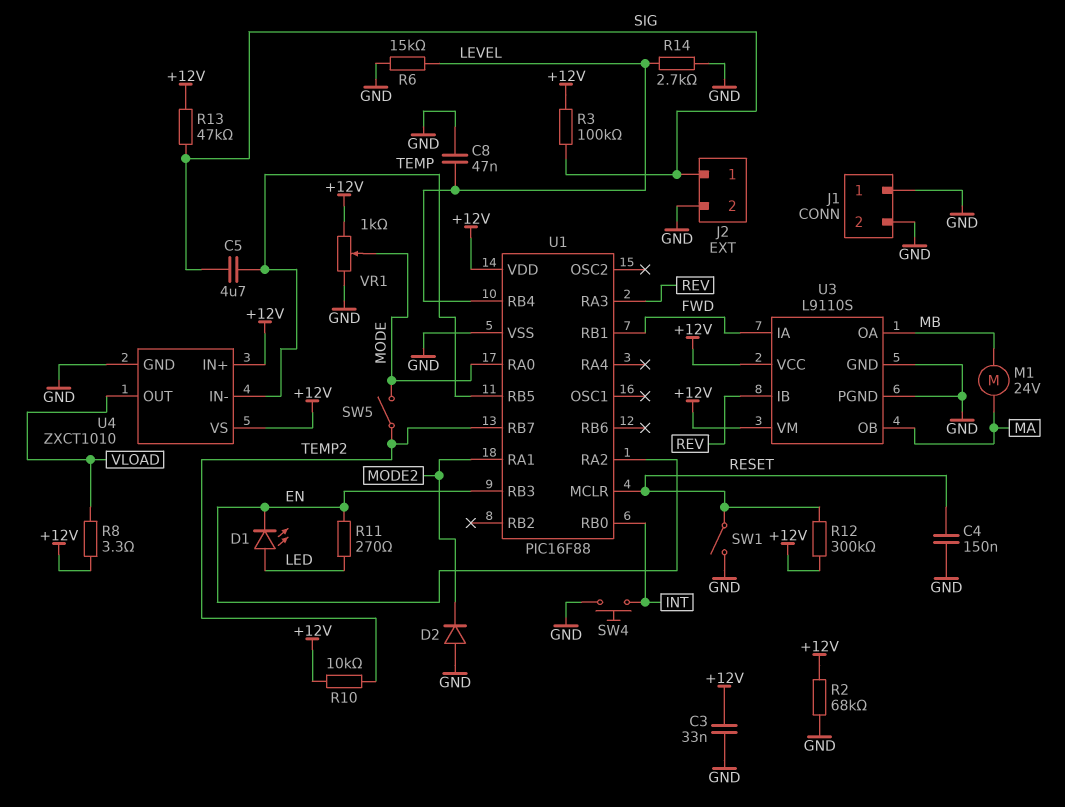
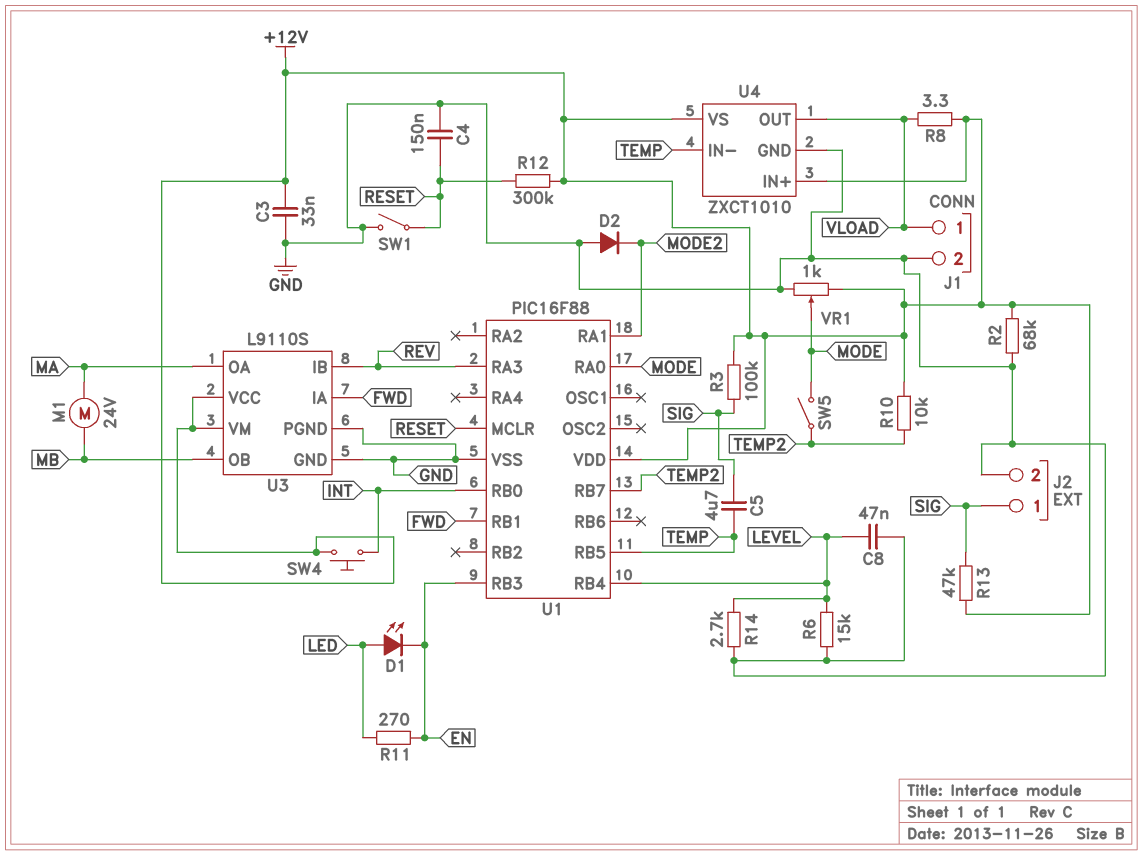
J1 pin 1: GND -> VLOAD
SW4: button (GND, INT) -> button (+12V, INT)
U1 pin RA2: EN -> none
U3 pin OA: MB -> MA
U3 pin OB: MA -> MB

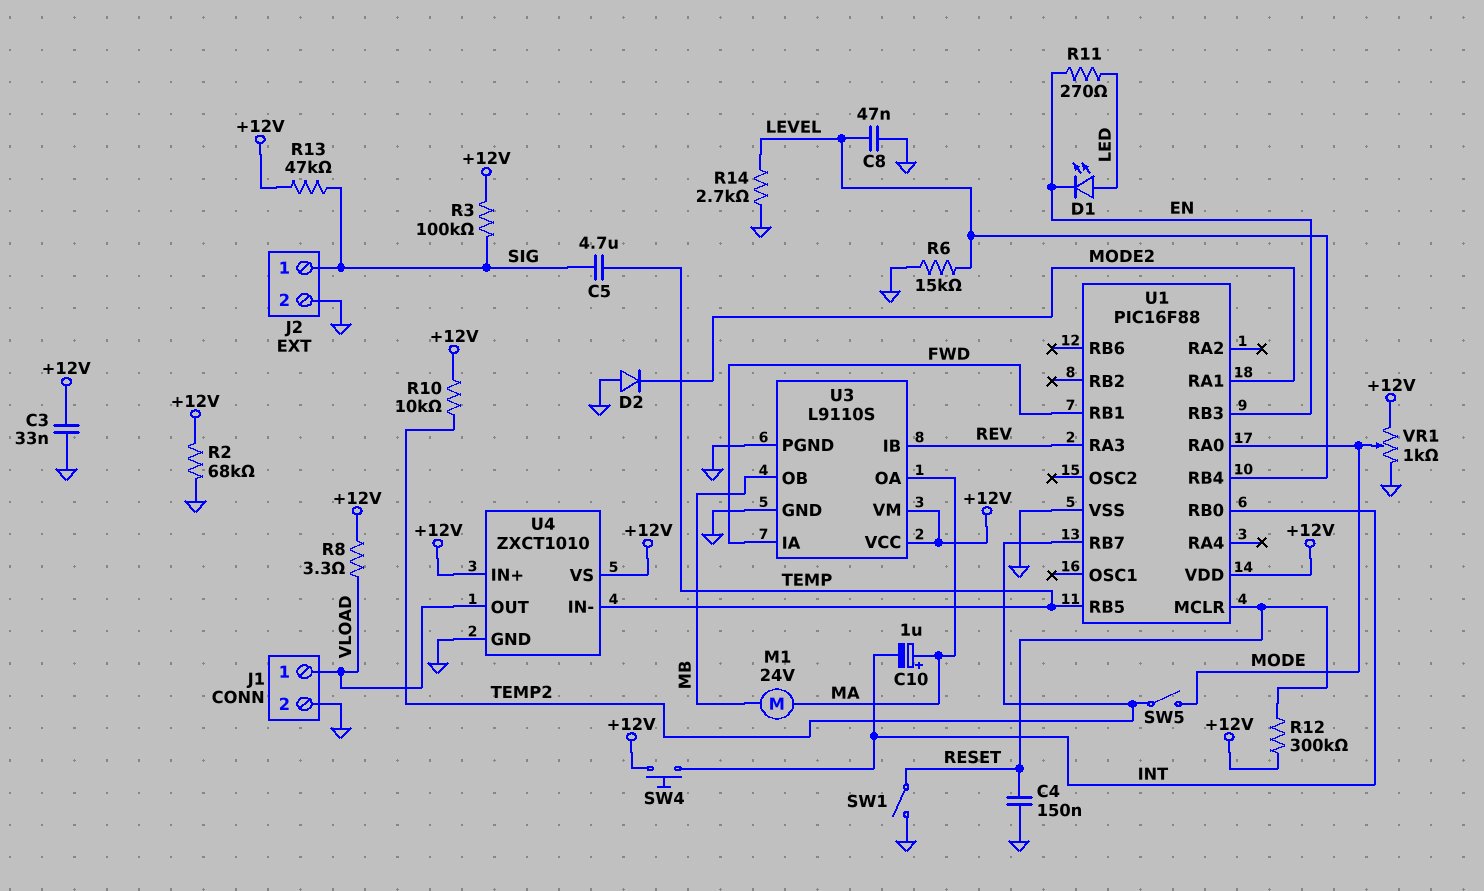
C10: none -> 1uF (plus MA, minus INT)

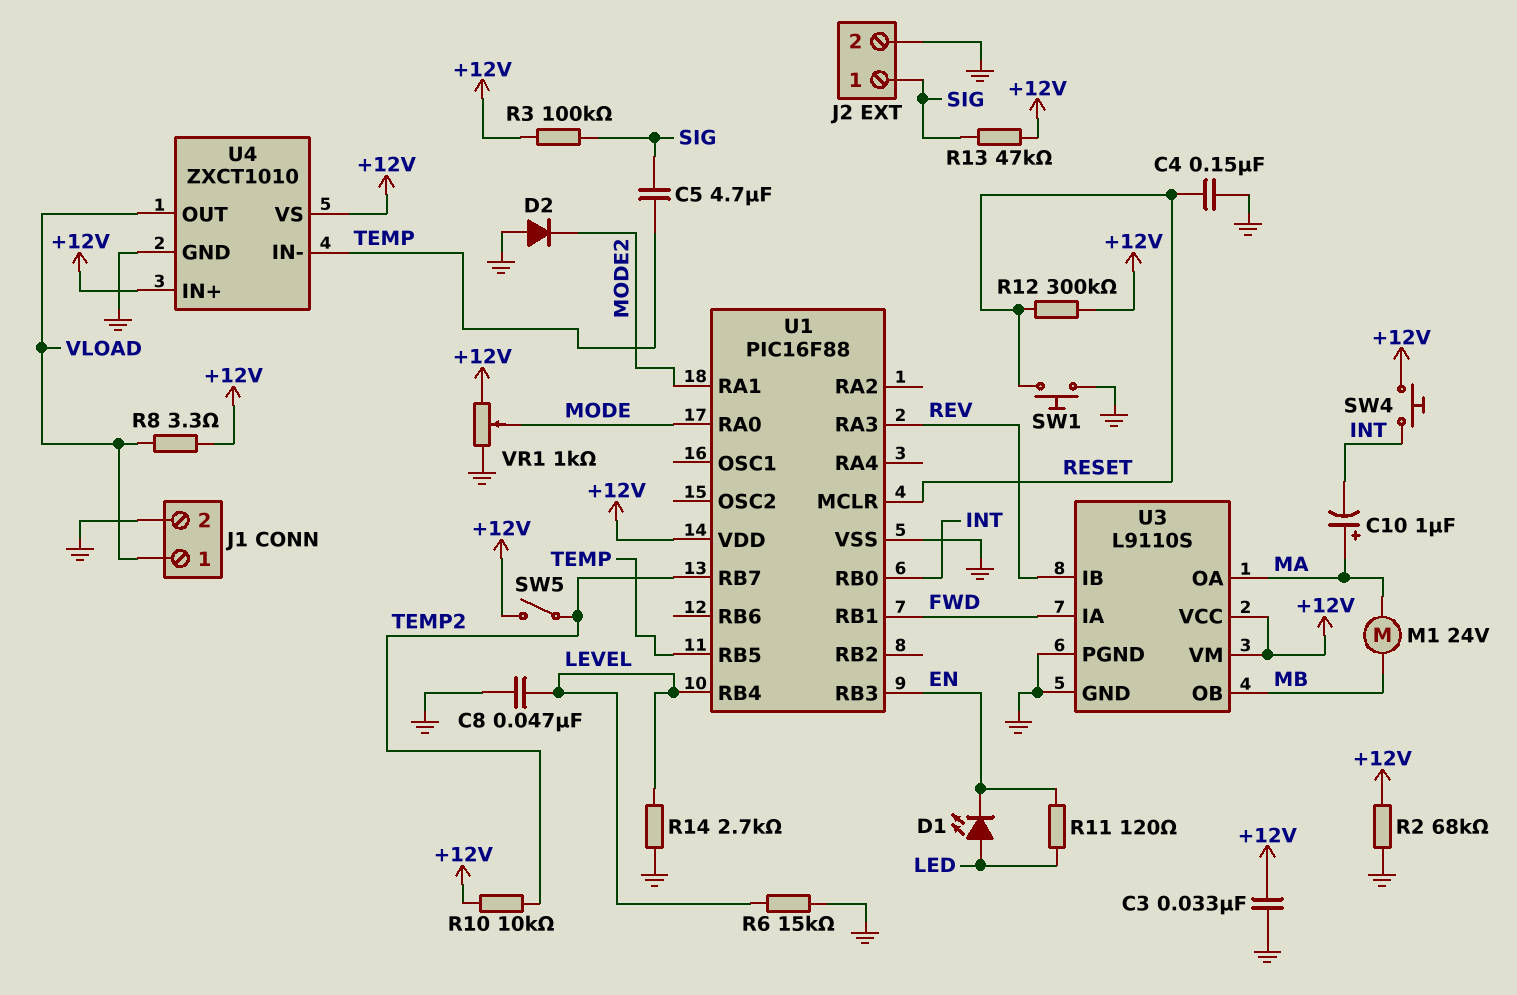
R11: 270 (EN, LED) -> 120 (EN, LED)
SW1: switch (GND, RESET) -> button (GND, RESET)
SW5: switch (MODE, TEMP2) -> switch (+12V, TEMP2)

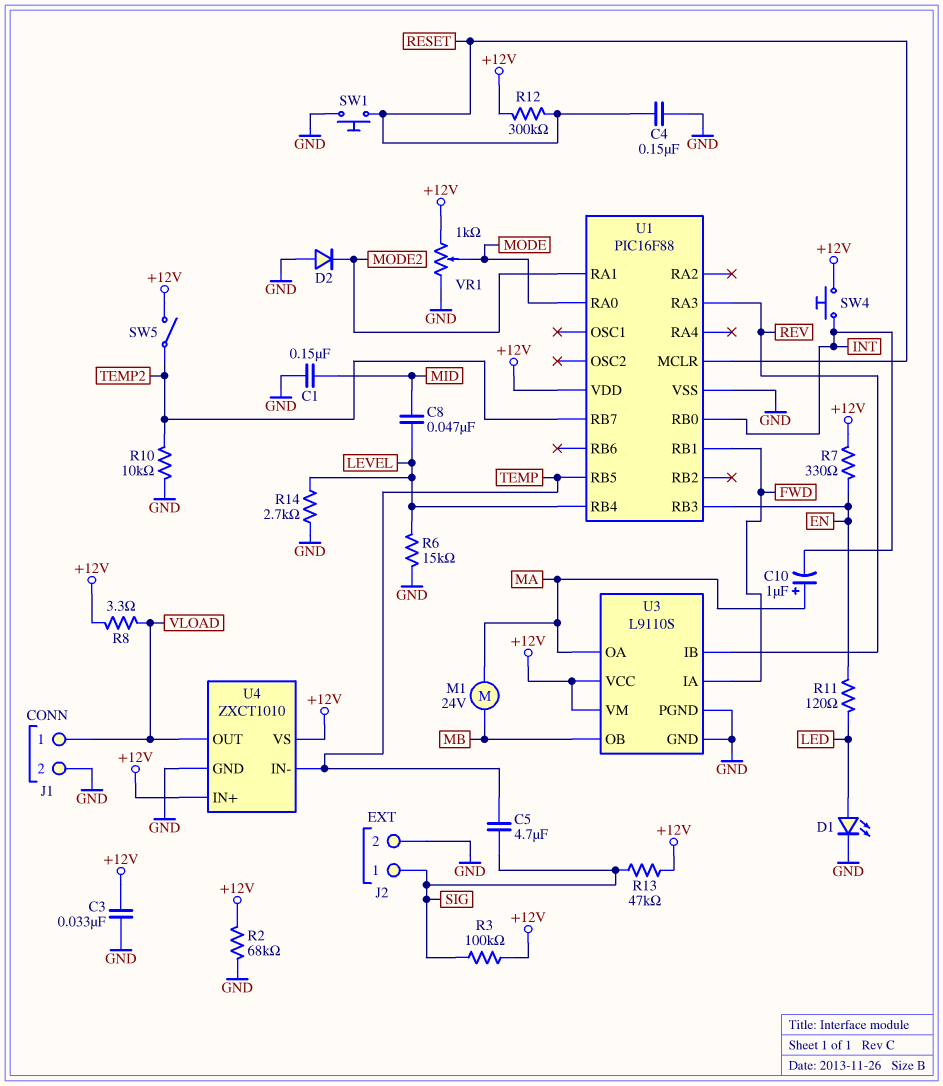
C1: none -> 150nF (GND, MID)
C8: 47nF (GND, LEVEL) -> 47nF (LEVEL, MID)
D1: LED (A LED, K EN) -> LED (A LED, K GND)
R7: none -> 330 (+12V, EN)
R10: 10k (+12V, TEMP2) -> 10k (GND, TEMP2)

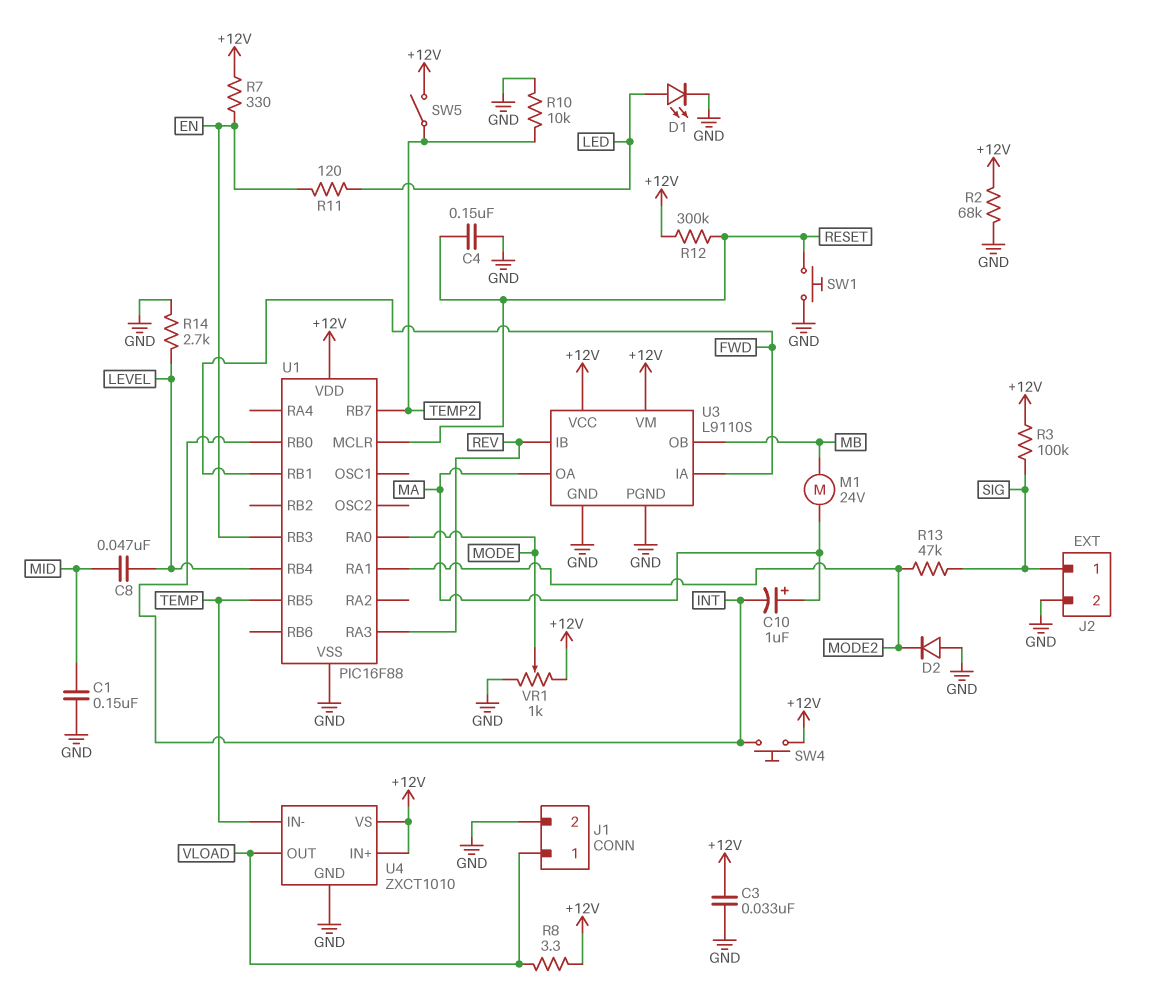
C5: 4.7uF (SIG, TEMP) -> none
R6: 15k (GND, LEVEL) -> none
R13: 47k (+12V, SIG) -> 47k (MODE2, SIG)

